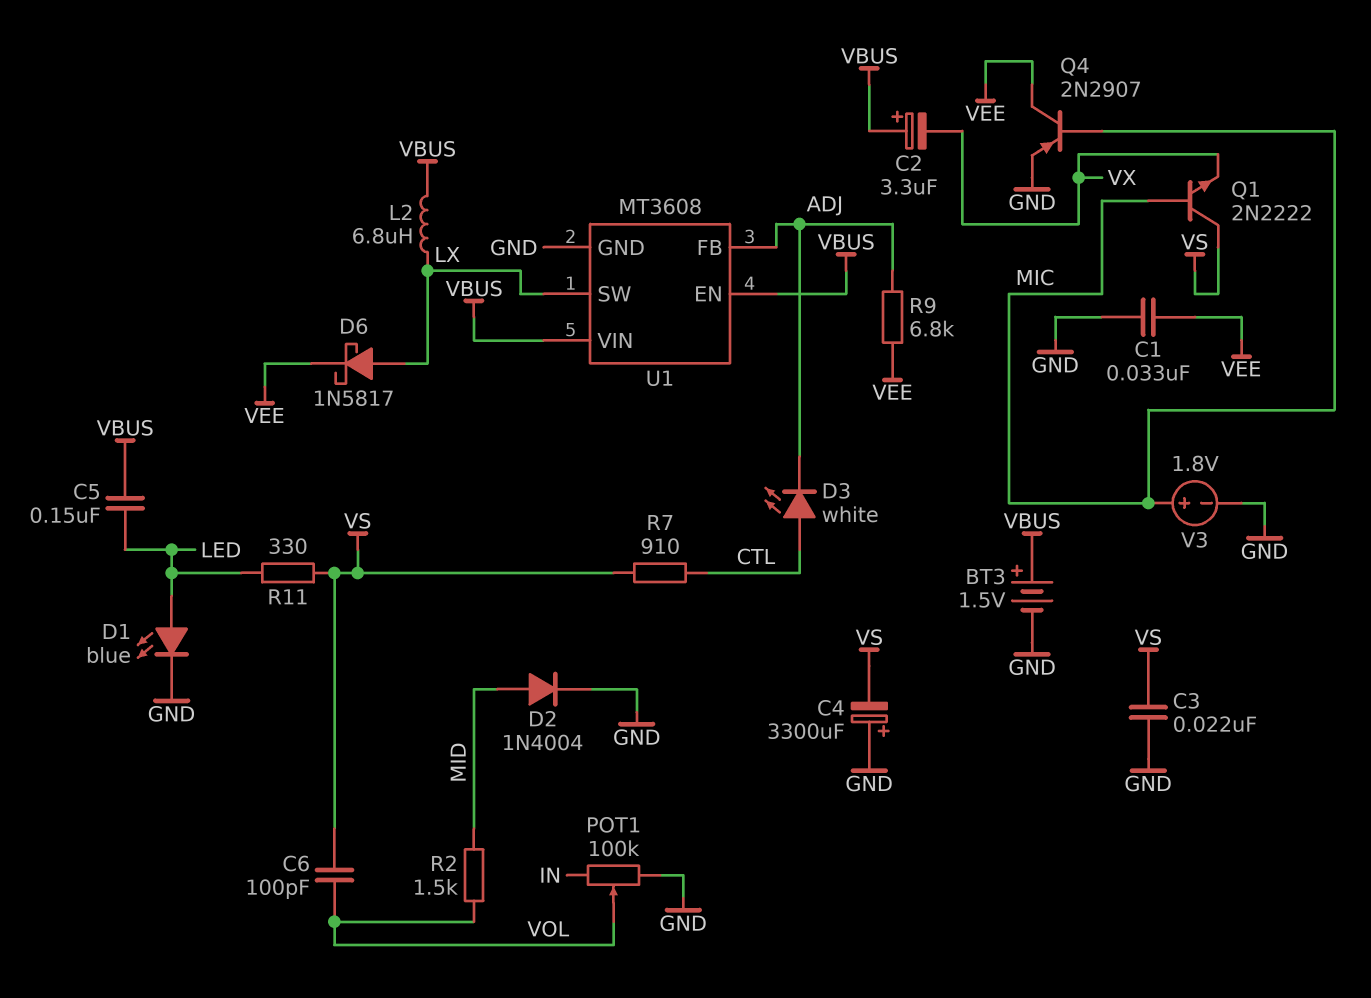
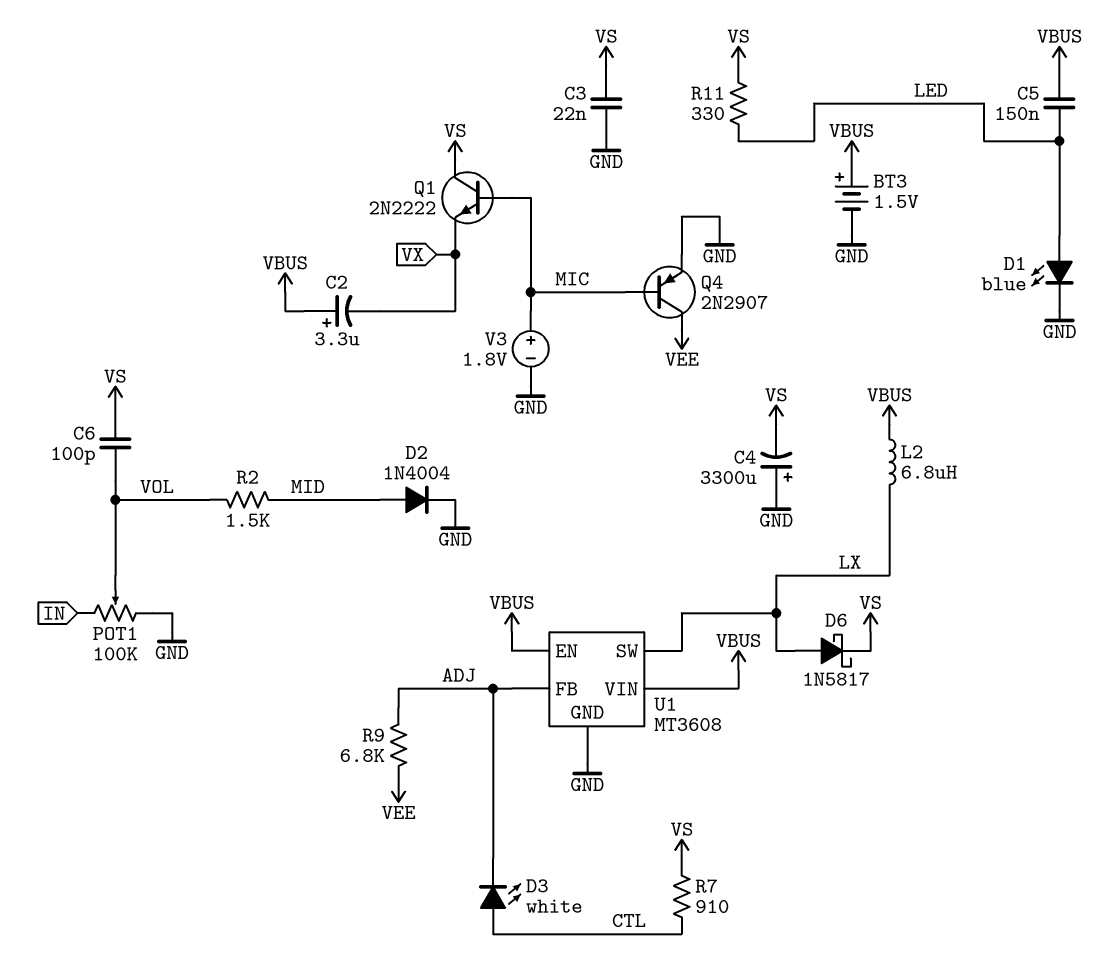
C1: 33nF (GND, VEE) -> none
D6: schottky 1N5817 (A LX, K VEE) -> schottky 1N5817 (A LX, K VS)

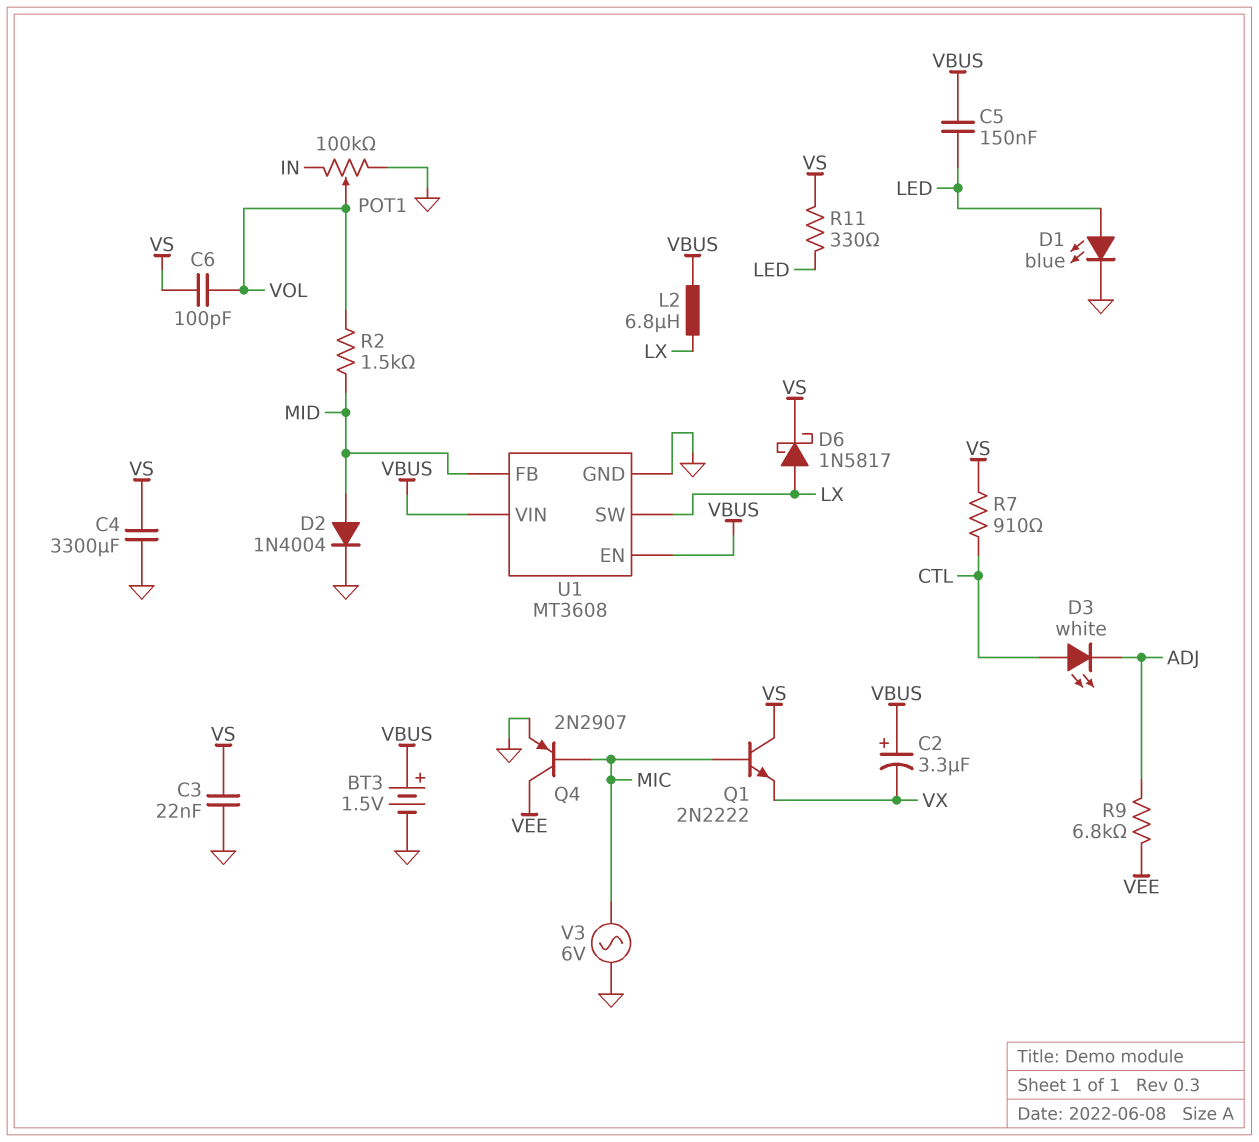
C4: 3300uF (plus GND, minus VS) -> 3300uF (GND, VS)
U1 pin FB: ADJ -> MID
V3: 1.8V (plus MIC, minus GND) -> AC 6V (GND, MIC)

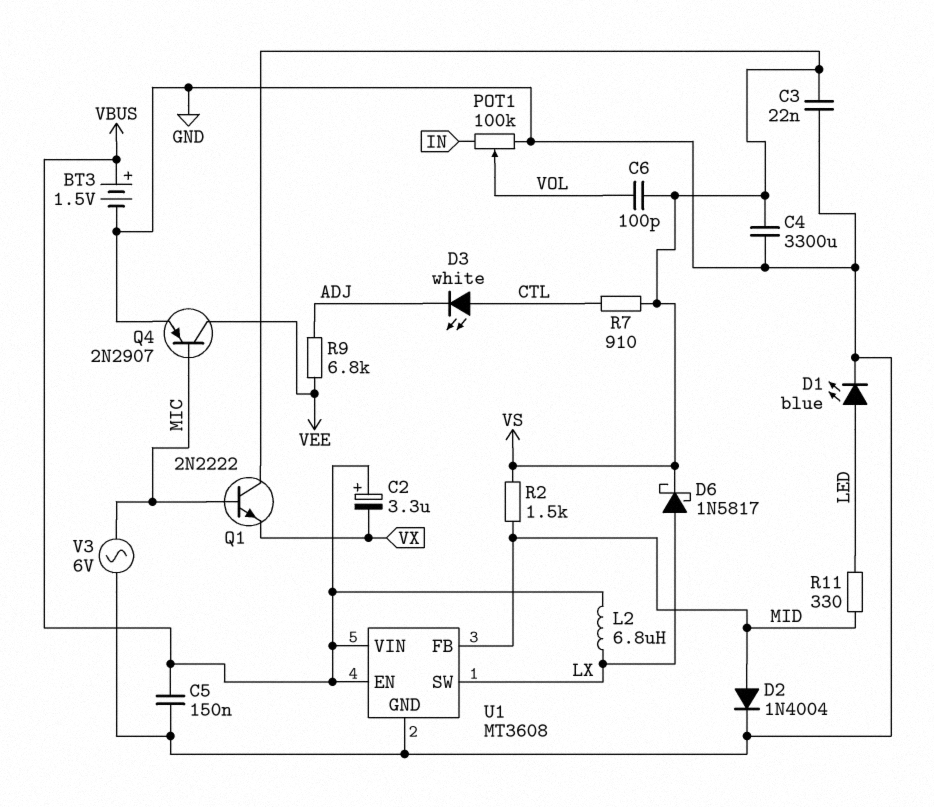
C5: 150nF (LED, VBUS) -> 150nF (GND, VBUS)
R2: 1.5k (MID, VOL) -> 1.5k (MID, VS)
R11: 330 (LED, VS) -> 330 (LED, MID)

